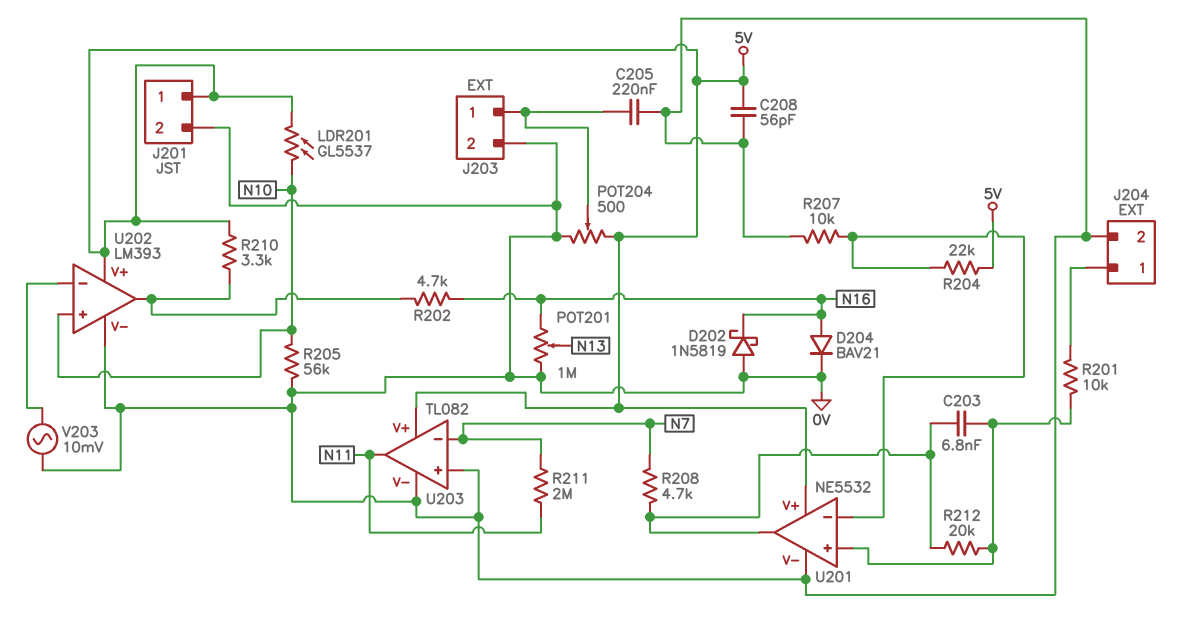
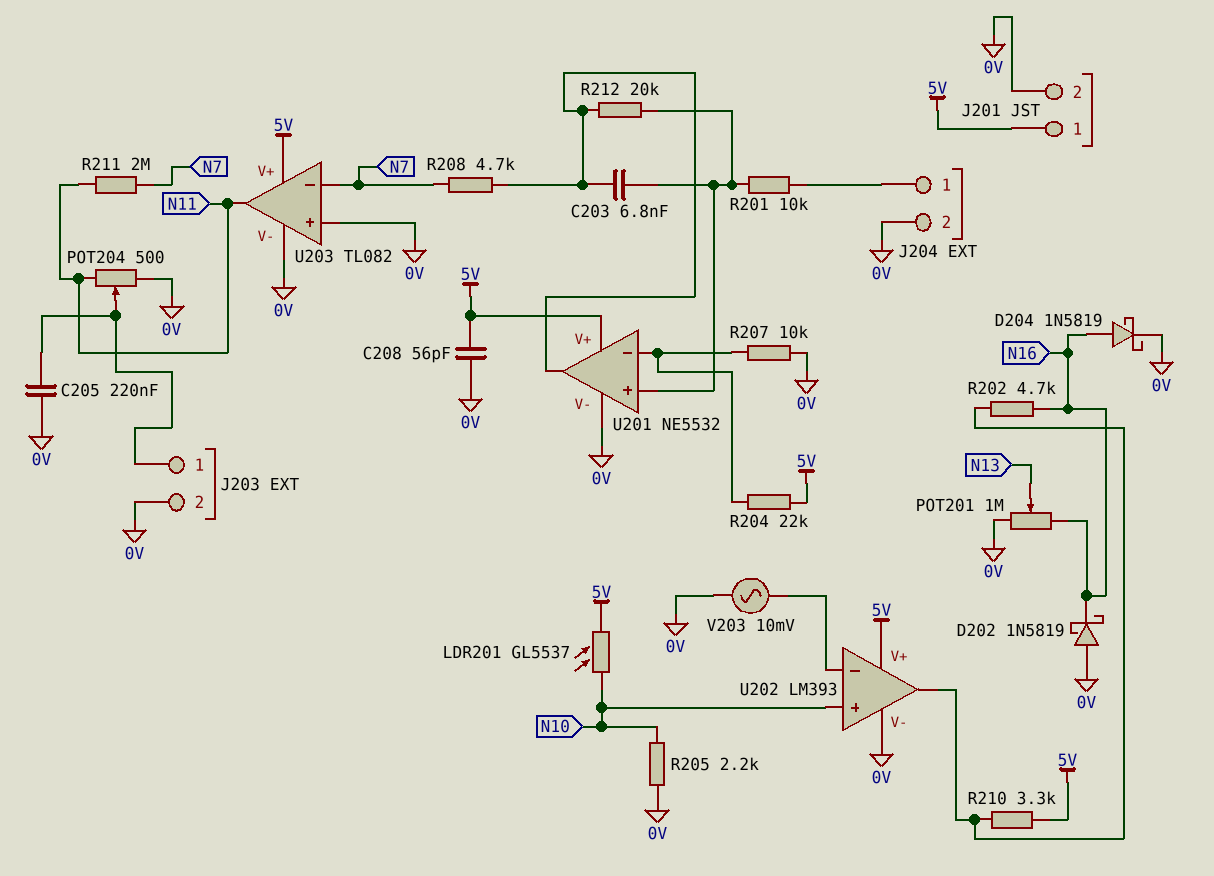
D204: diode BAV21 (A N16, K 0V) -> schottky 1N5819 (A N16, K 0V)
POT204: 500 (0V, 5V, wiper J203/1) -> 500 (0V, N11, wiper J203/1)
R205: 56k (0V, N10) -> 2.2k (0V, N10)

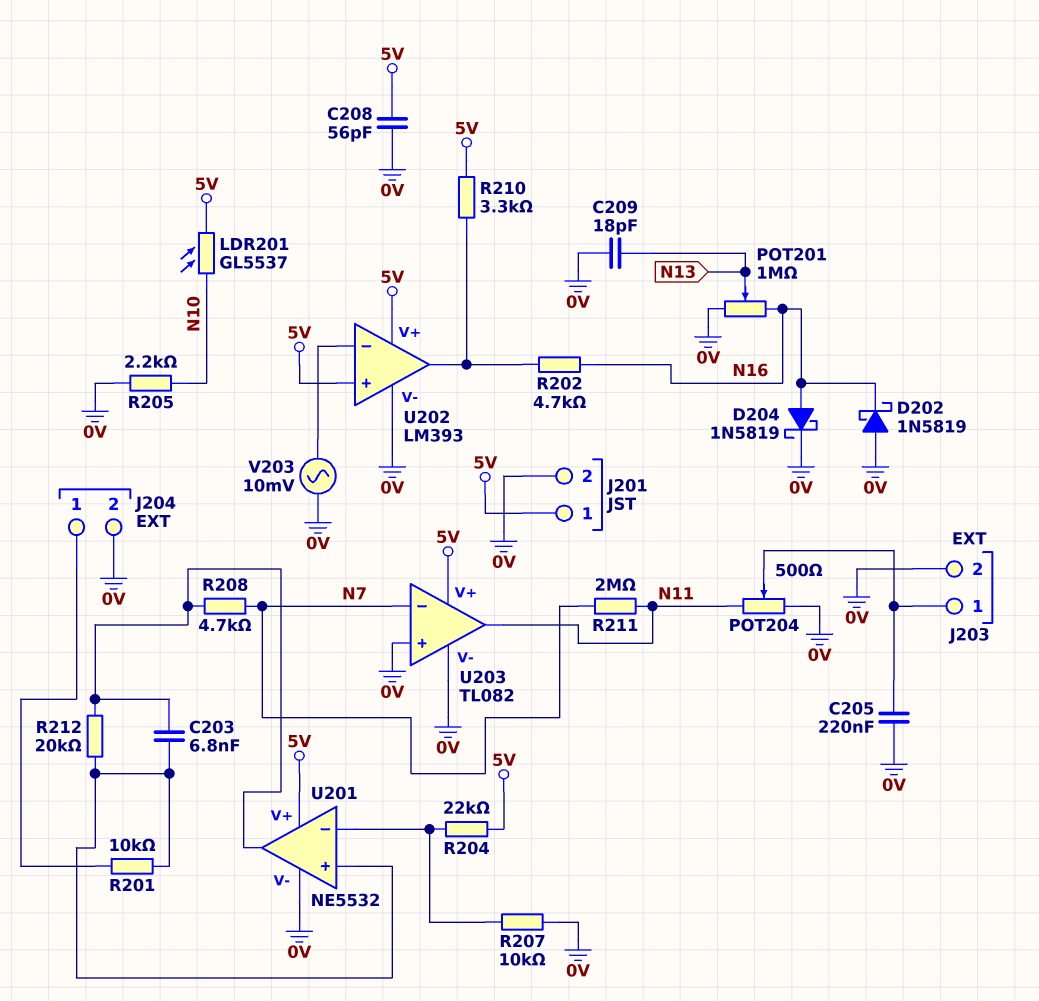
C209: none -> 18pF (0V, N13)
U202 pin in+: N10 -> 5V

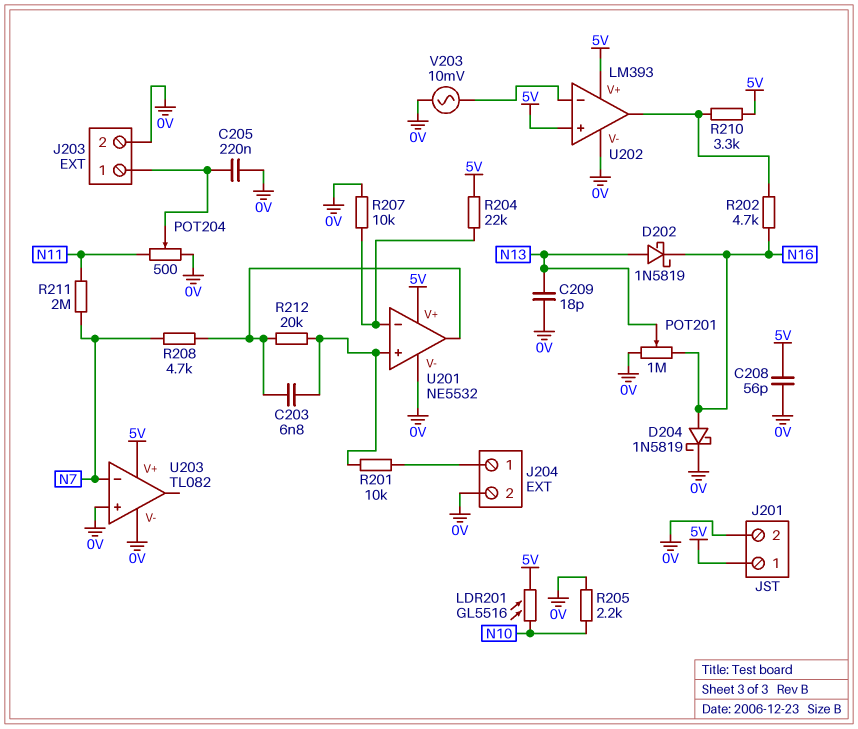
D202: schottky 1N5819 (A 0V, K N16) -> schottky 1N5819 (A N13, K N16)
LDR201: GL5537 (5V, N10) -> GL5516 (5V, N10)
U203 pin out: N11 -> none

